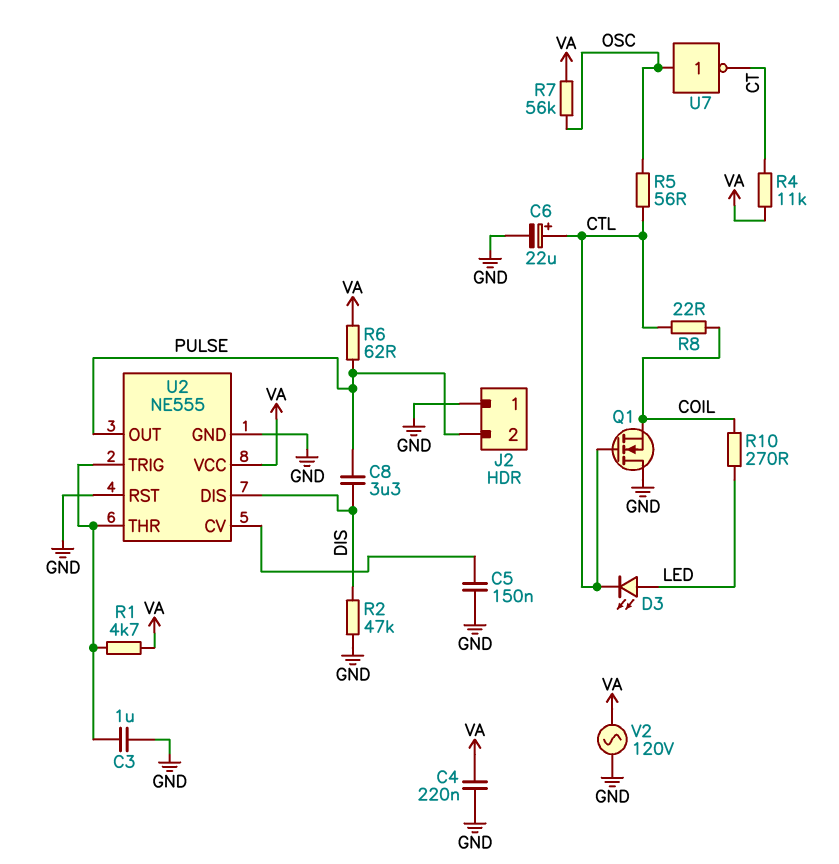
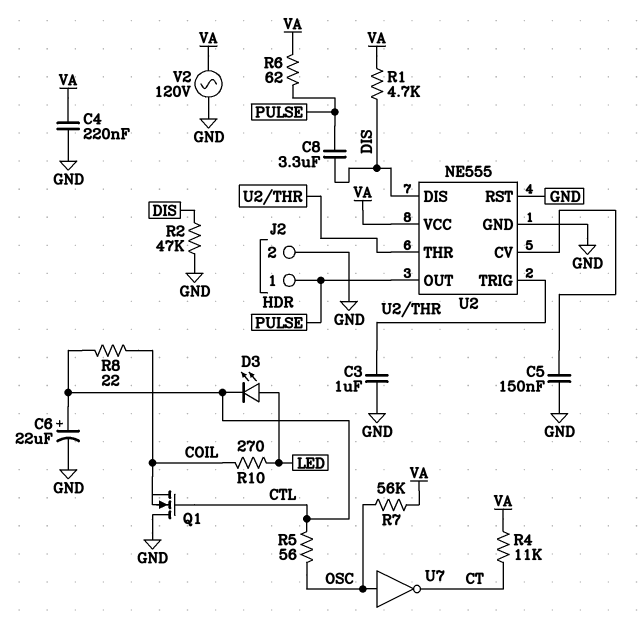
J2 pin 1: GND -> PULSE
J2 pin 2: PULSE -> GND
R1: 4.7k (U2/THR, VA) -> 4.7k (DIS, VA)

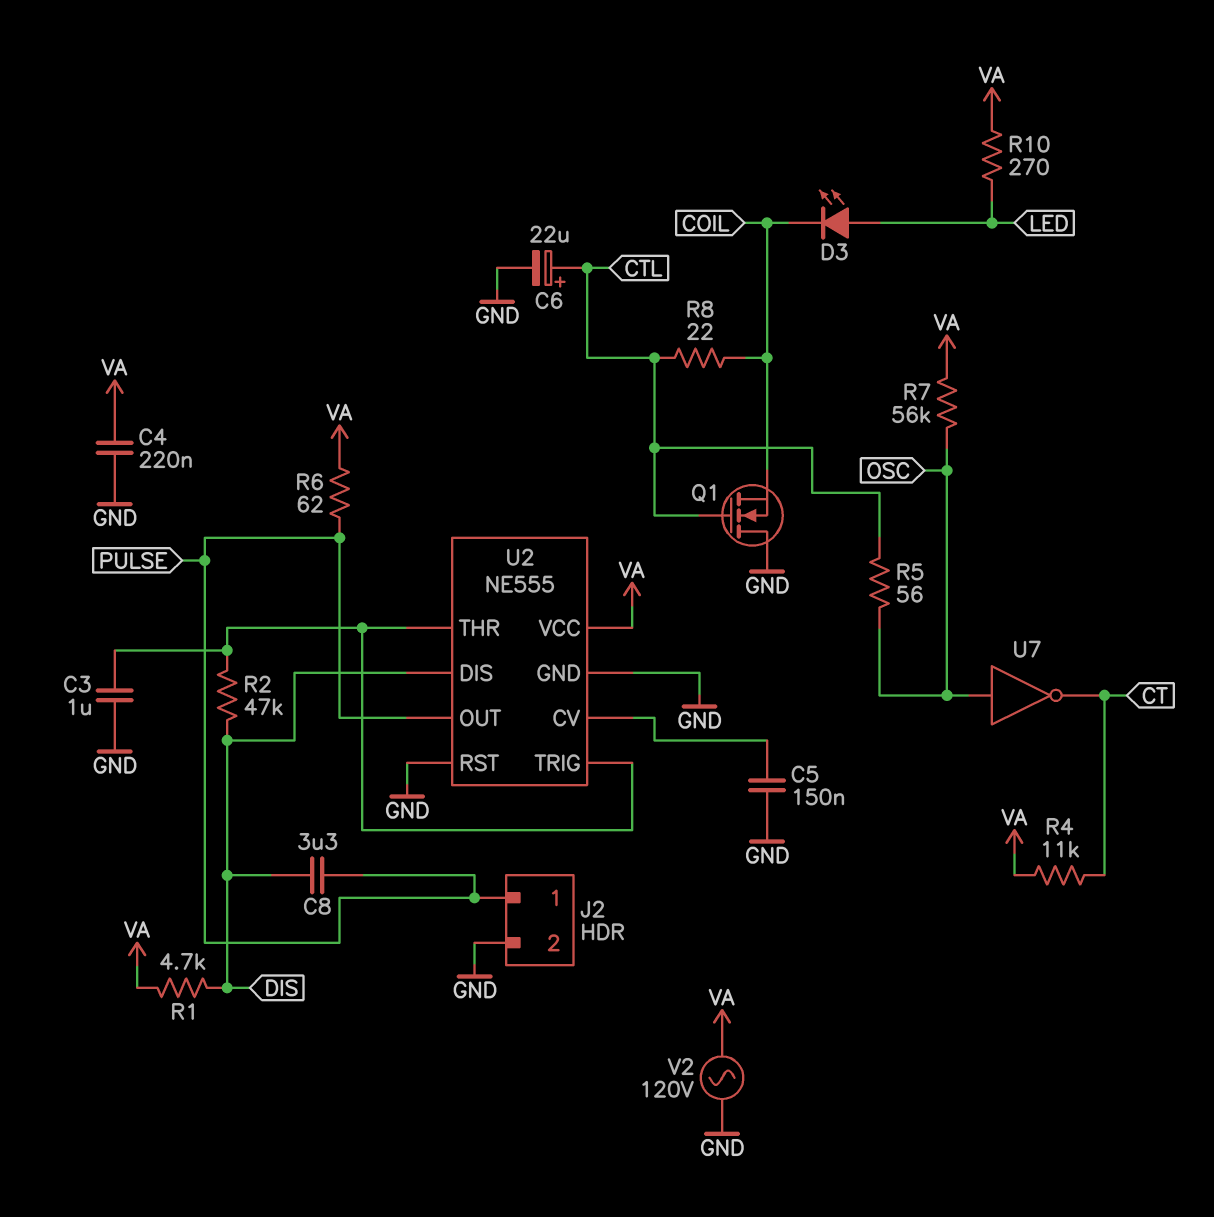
D3: LED (A LED, K CTL) -> LED (A LED, K COIL)
R2: 47k (DIS, GND) -> 47k (DIS, U2/THR)
R10: 270 (COIL, LED) -> 270 (LED, VA)

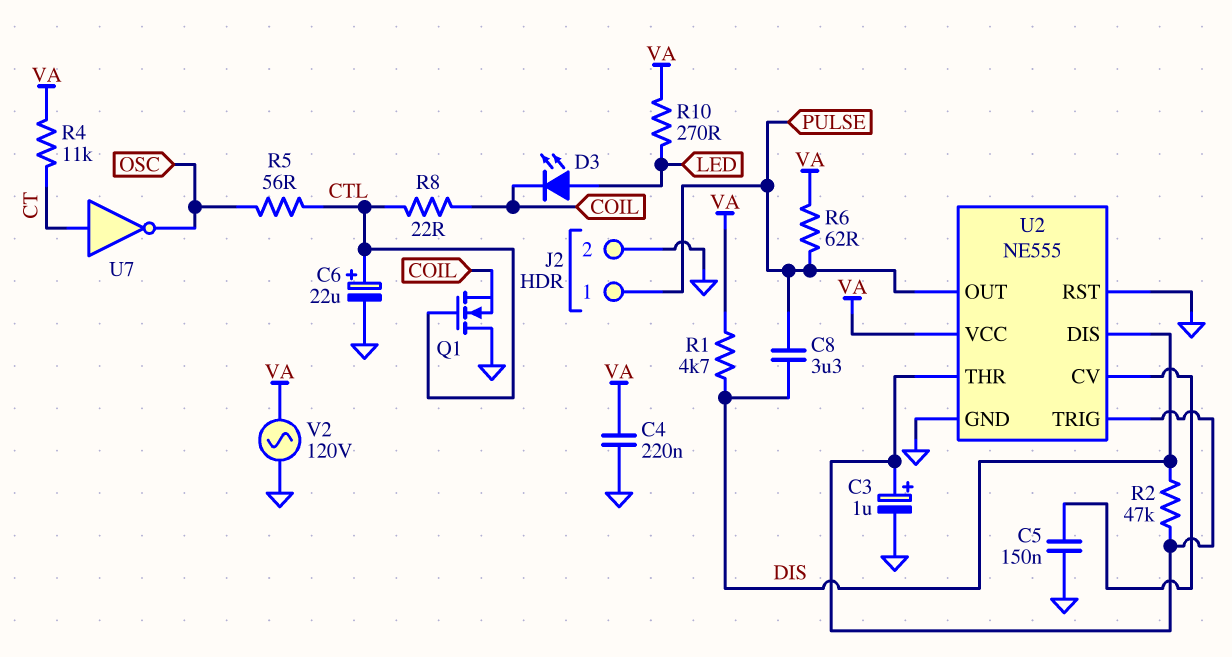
C3: 1uF (GND, U2/THR) -> 1uF (plus U2/THR, minus GND)
R7: 56k (OSC, VA) -> none
U7: NOT (in OSC, out CT) -> NOT (in CT, out OSC)

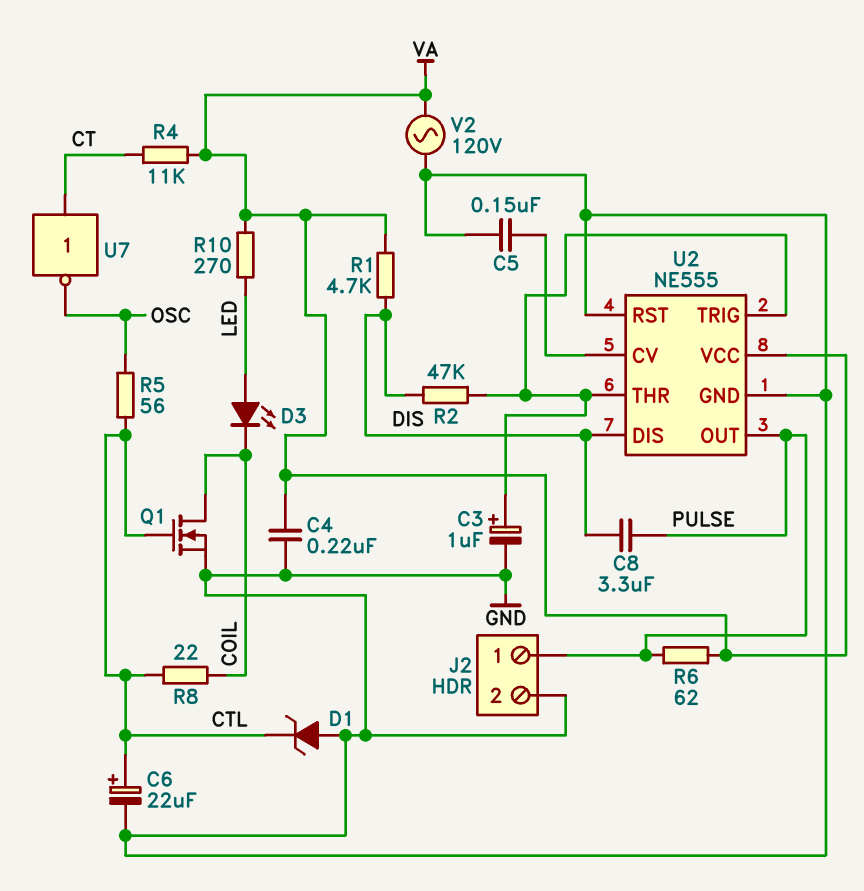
D1: none -> zener (A GND, K CTL)
Q1: NMOS (G CTL, D GND, S COIL) -> NMOS (G CTL, D COIL, S GND)

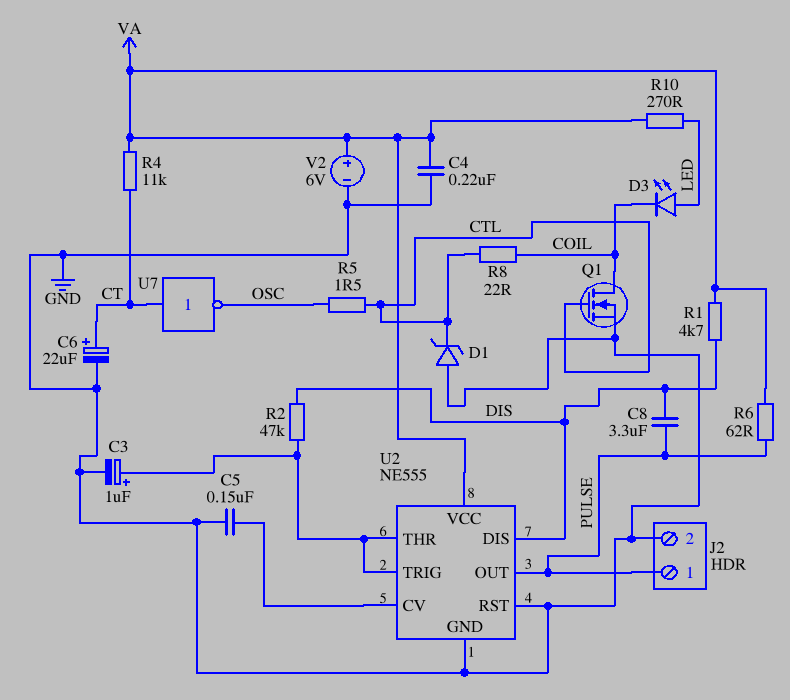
C6: 22uF (plus CTL, minus GND) -> 22uF (plus CT, minus GND)
R5: 56 (CTL, OSC) -> 1.5 (CTL, OSC)
V2: AC 120V (GND, VA) -> 6V (plus VA, minus GND)

